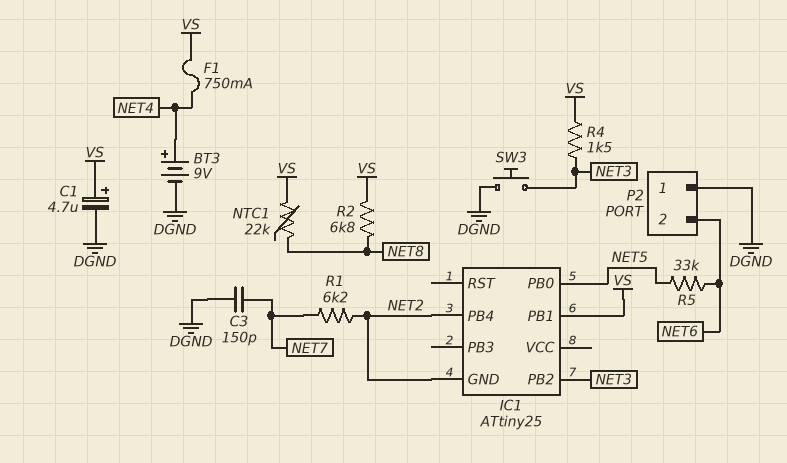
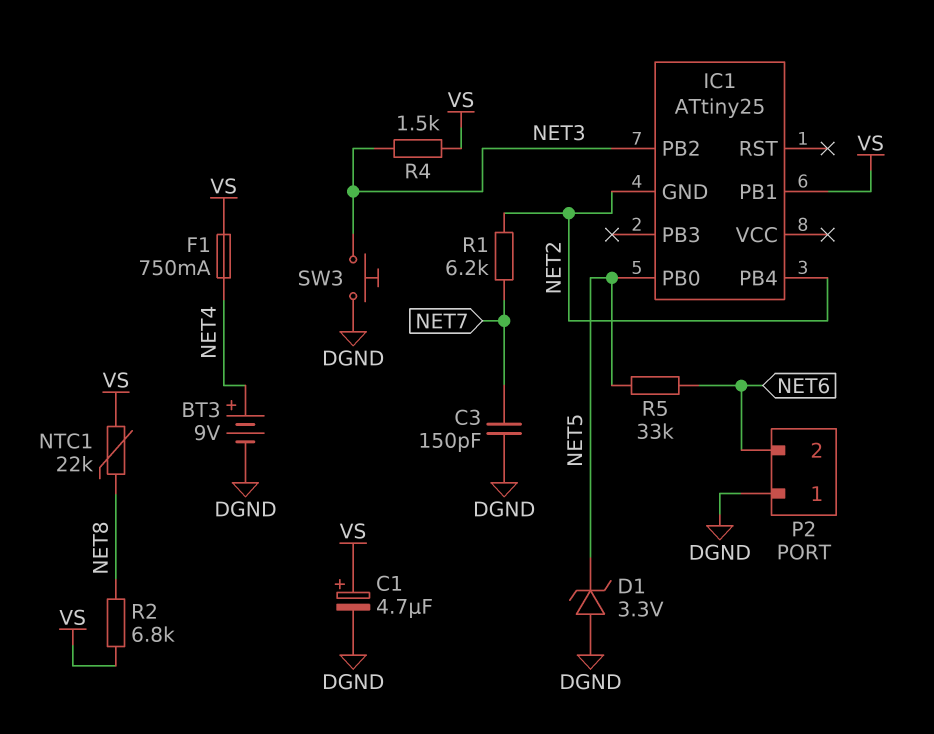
D1: none -> zener 3.3V (A DGND, K NET5)

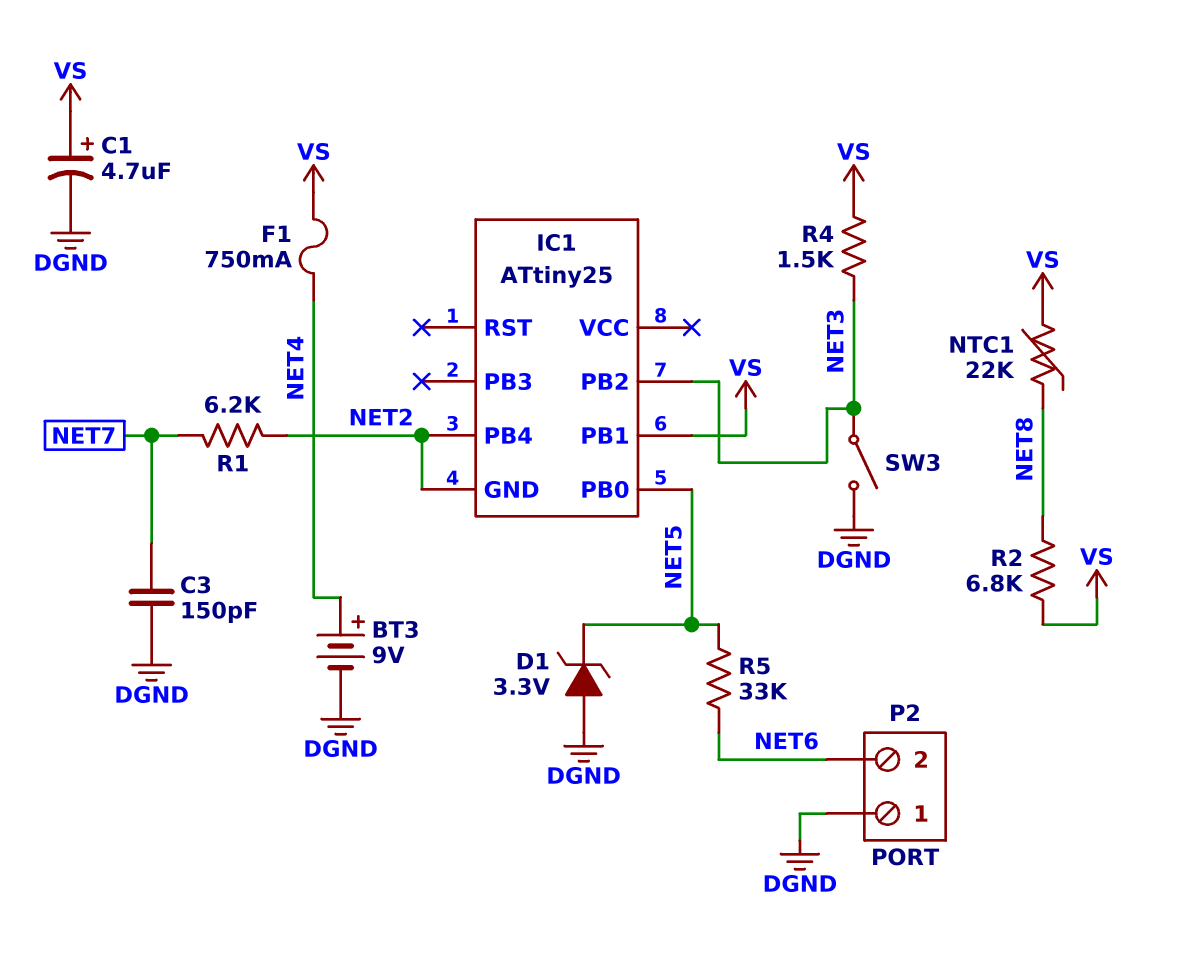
SW3: button (DGND, NET3) -> switch (DGND, NET3)

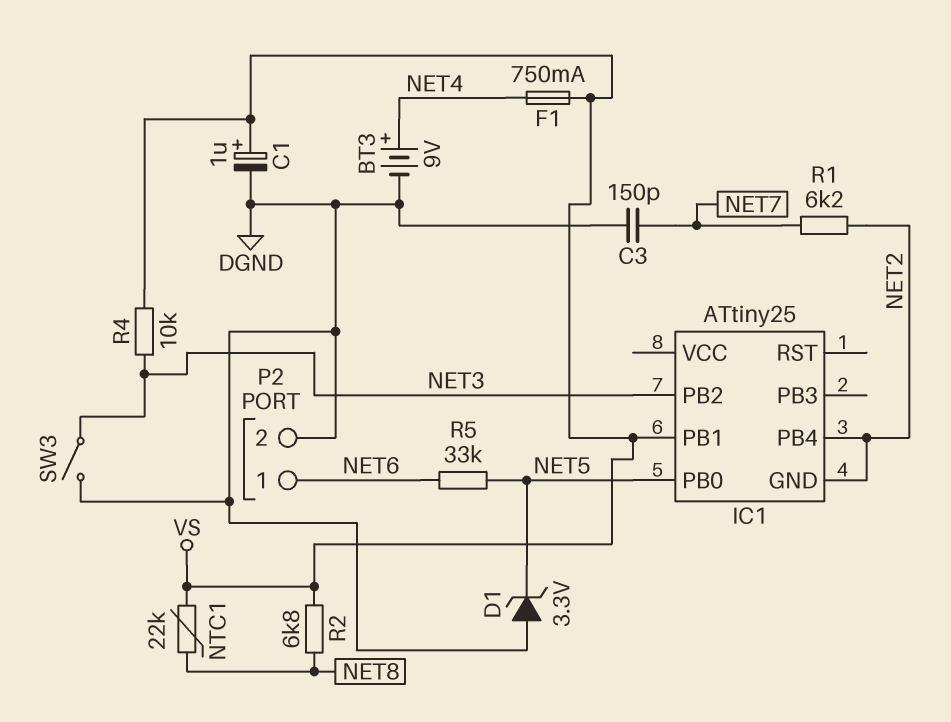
C1: 4.7uF (plus VS, minus DGND) -> 1uF (plus VS, minus DGND)
P2 pin 1: DGND -> NET6
P2 pin 2: NET6 -> DGND
R4: 1.5k (NET3, VS) -> 10k (NET3, VS)

